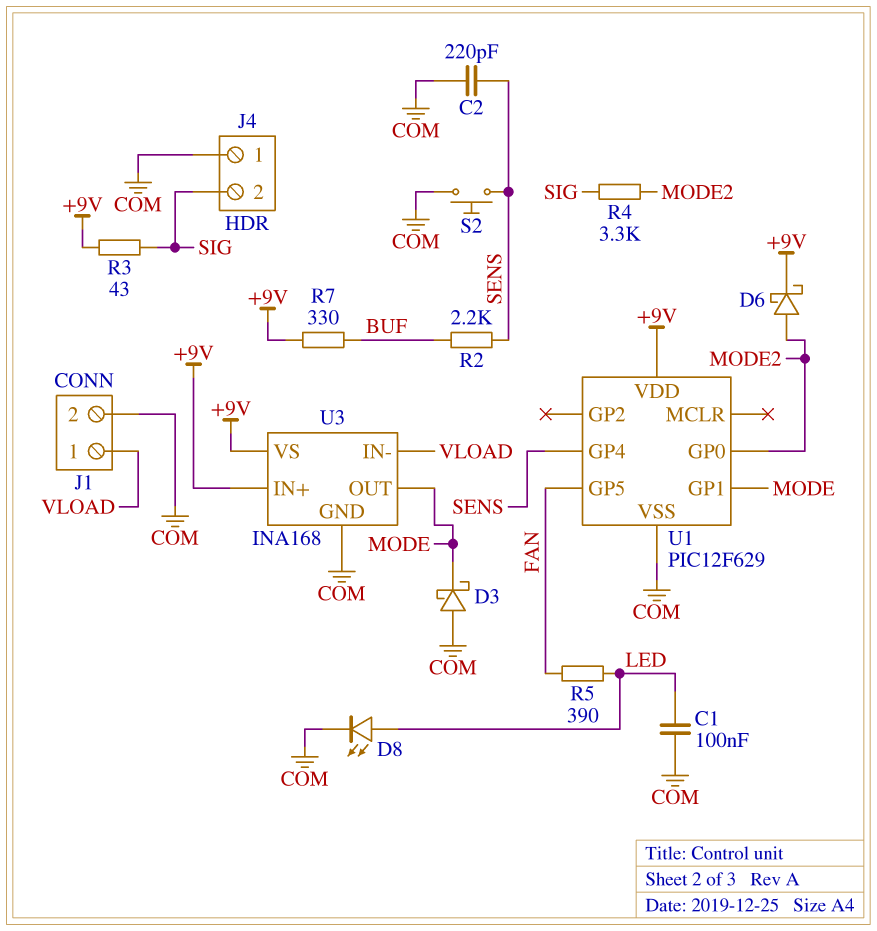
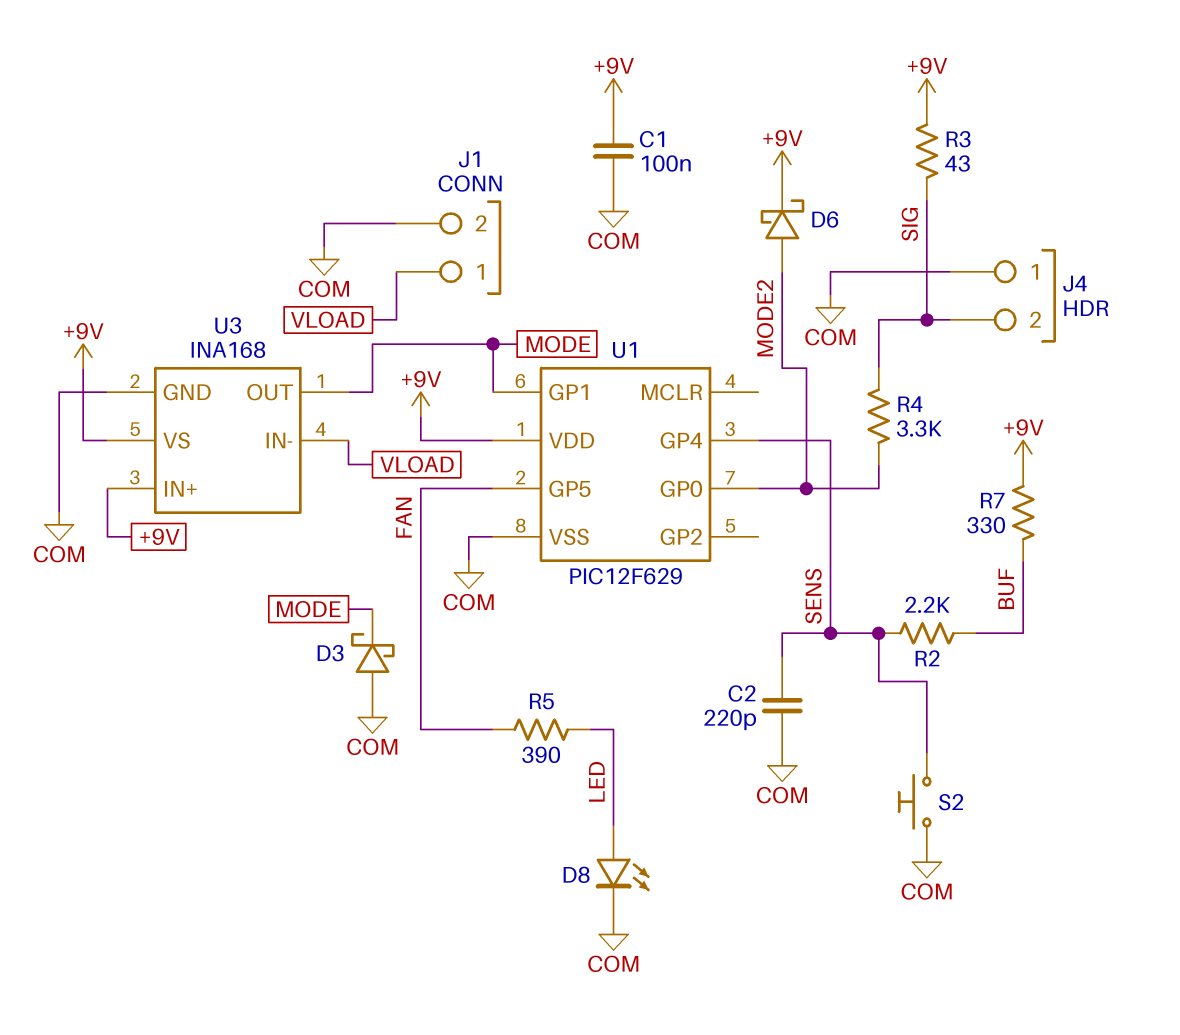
C1: 100nF (COM, LED) -> 100nF (+9V, COM)

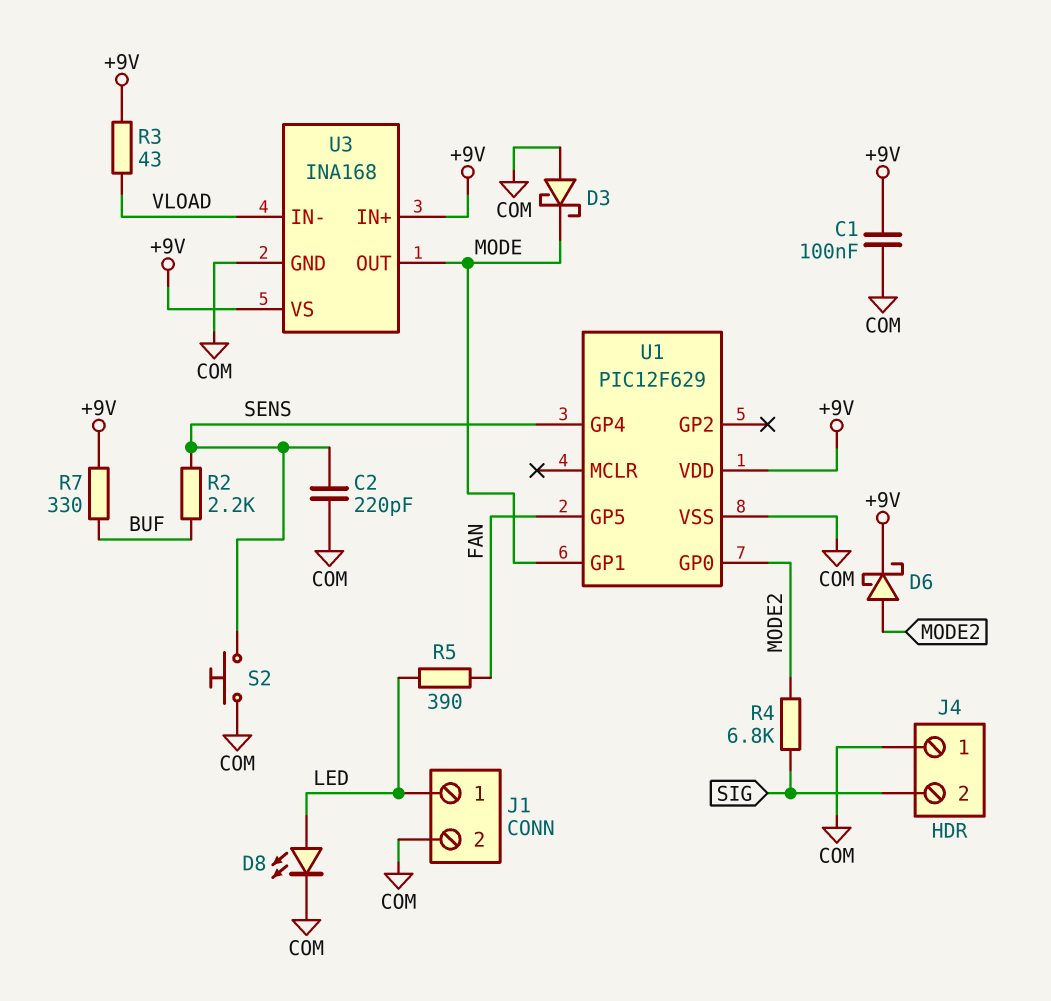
J1 pin 1: VLOAD -> LED
R3: 43 (+9V, SIG) -> 43 (+9V, VLOAD)
R4: 3.3k (MODE2, SIG) -> 6.8k (MODE2, SIG)

